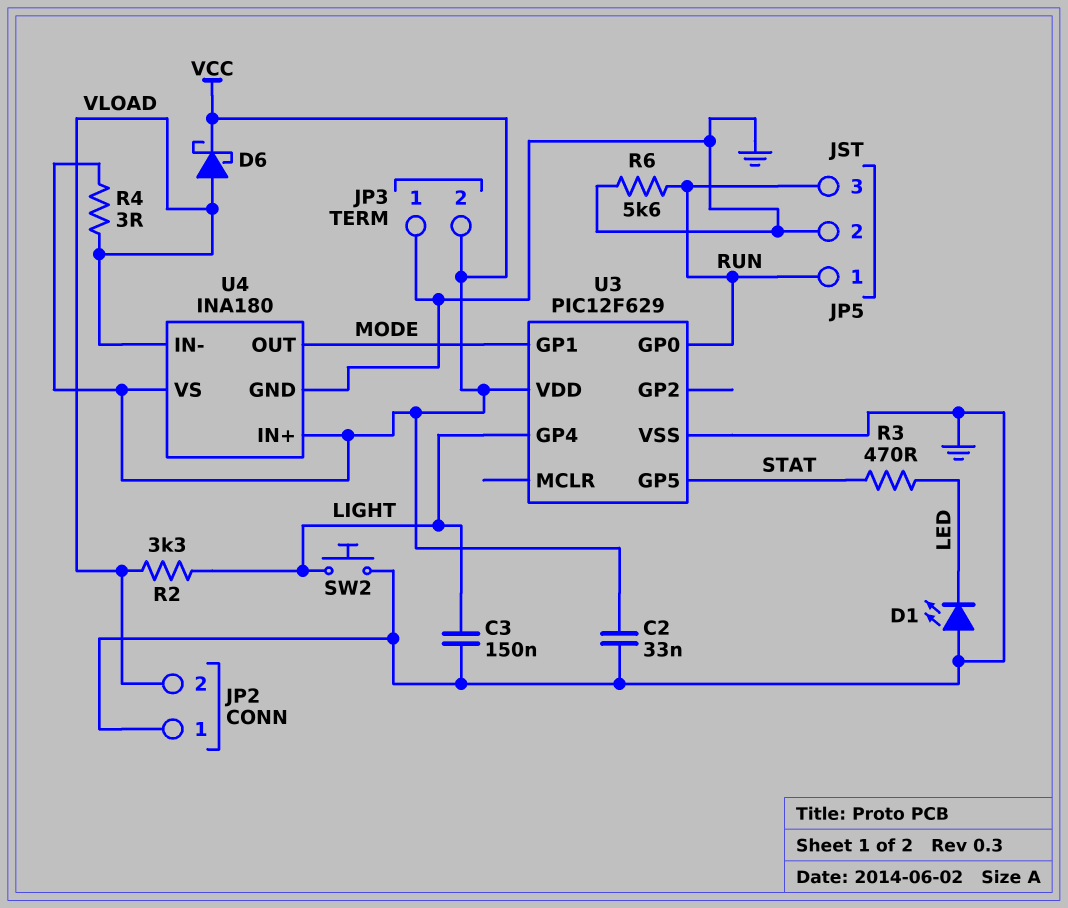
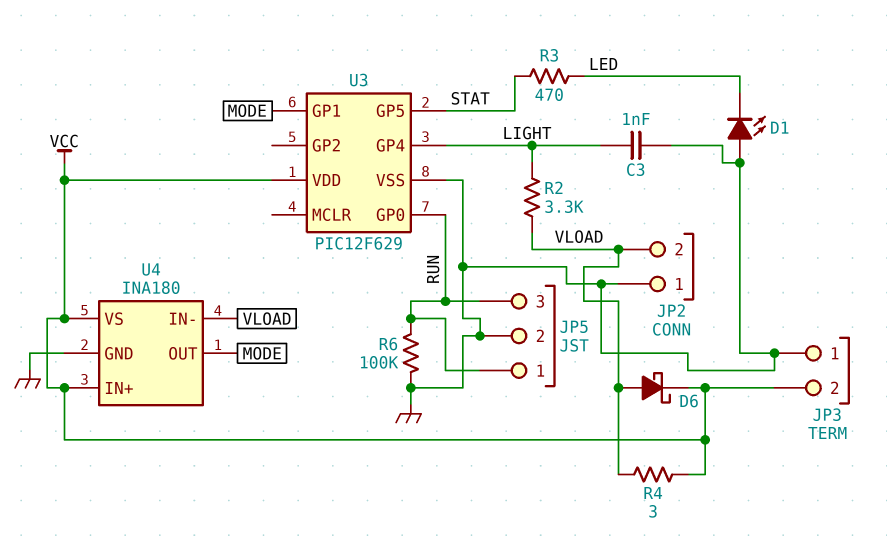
C2: 33nF (GND, VCC) -> none
C3: 150nF (GND, LIGHT) -> 1nF (GND, LIGHT)
R6: 5.6k (GND, RUN) -> 100k (GND, RUN)
SW2: button (GND, LIGHT) -> none

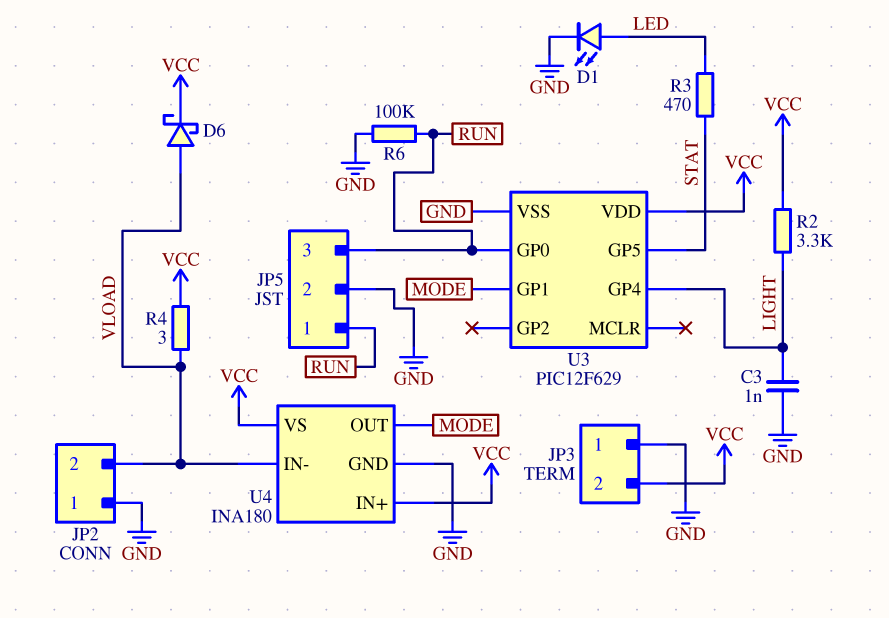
D1: LED (A GND, K LED) -> LED (A LED, K GND)
R2: 3.3k (LIGHT, VLOAD) -> 3.3k (LIGHT, VCC)

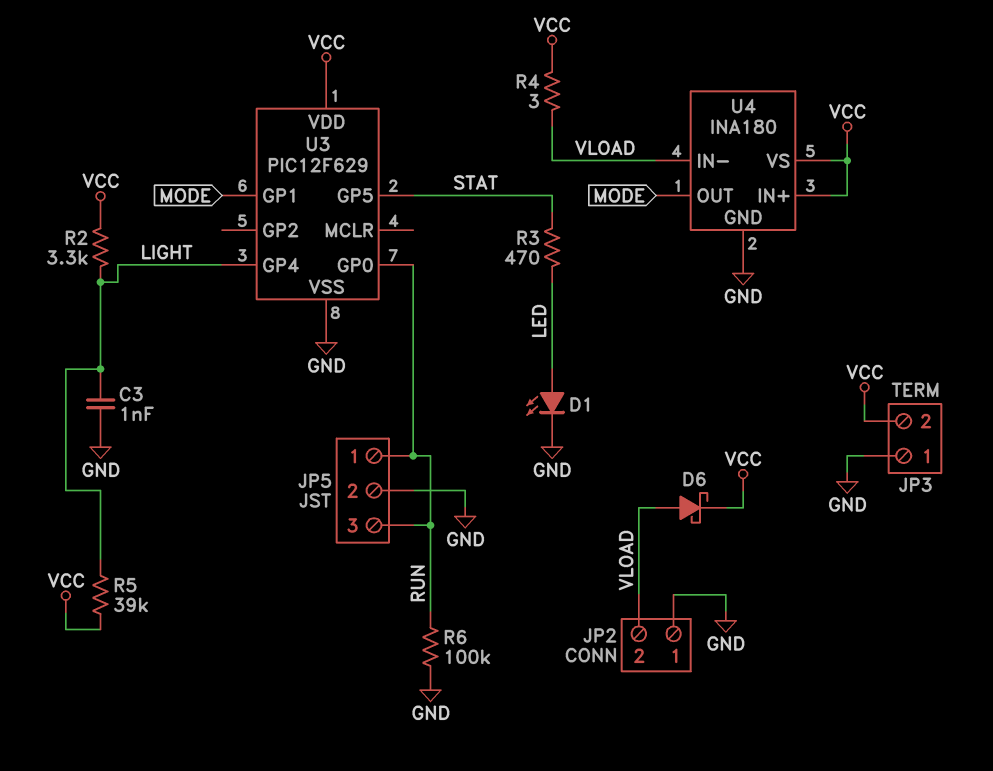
R5: none -> 39k (LIGHT, VCC)

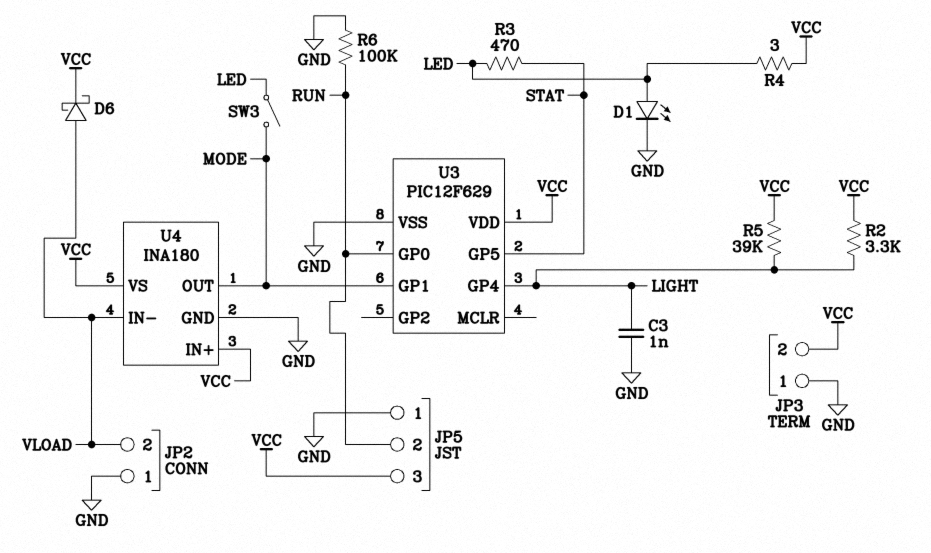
JP5 pin 1: RUN -> GND
JP5 pin 2: GND -> RUN
JP5 pin 3: RUN -> VCC
R4: 3 (VCC, VLOAD) -> 3 (LED, VCC)
SW3: none -> switch (LED, MODE)

